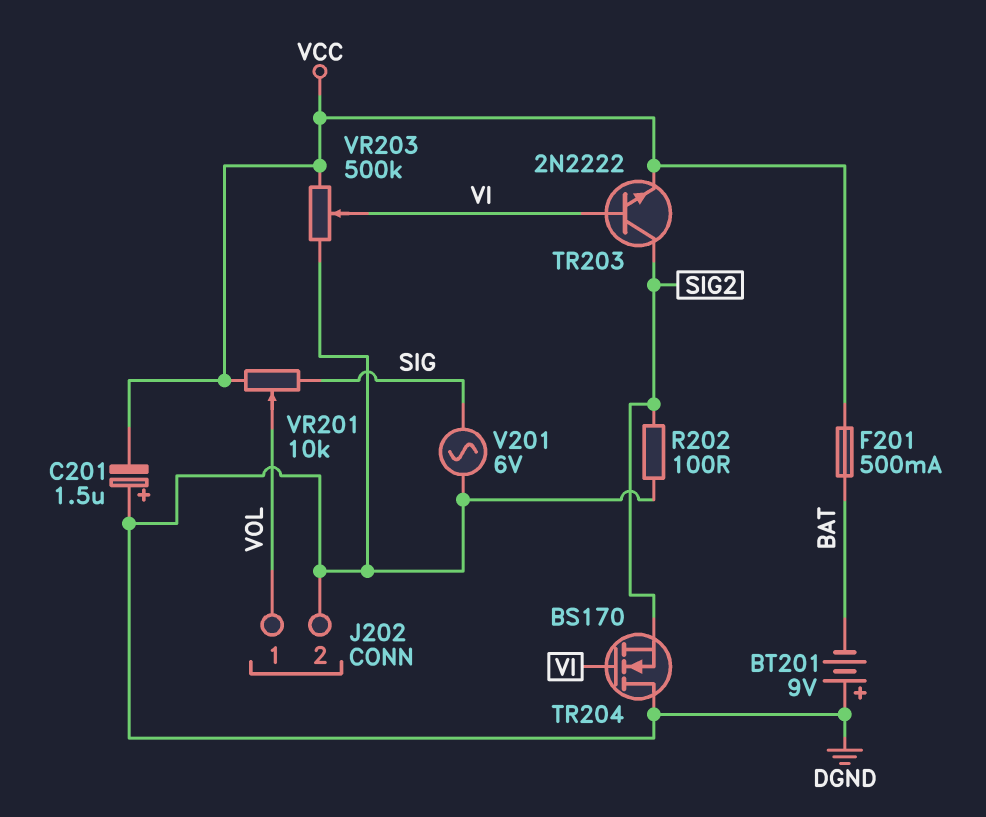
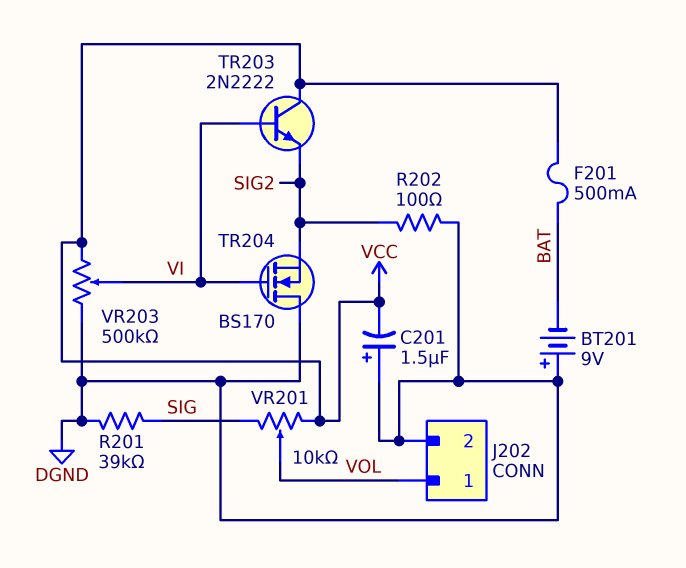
R201: none -> 39k (DGND, SIG)
TR203: NPN 2N2222 (B VI, C SIG2, E VCC) -> NPN 2N2222 (B VI, C VCC, E SIG2)
V201: AC 6V (DGND, SIG) -> none

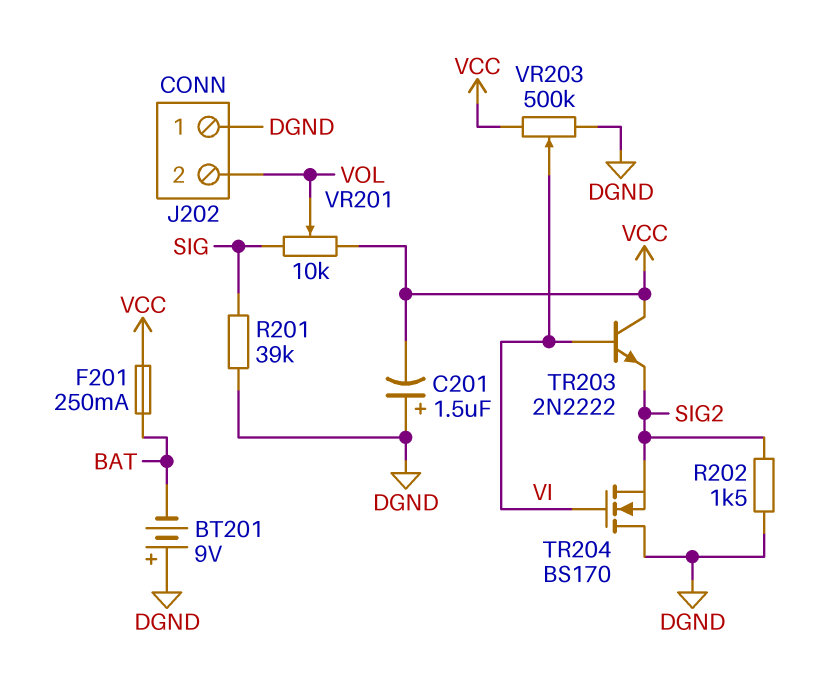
F201: 500mA (BAT, VCC) -> 250mA (BAT, VCC)
J202 pin 1: VOL -> DGND
J202 pin 2: DGND -> VOL
R202: 100 (DGND, SIG2) -> 1.5k (DGND, SIG2)

